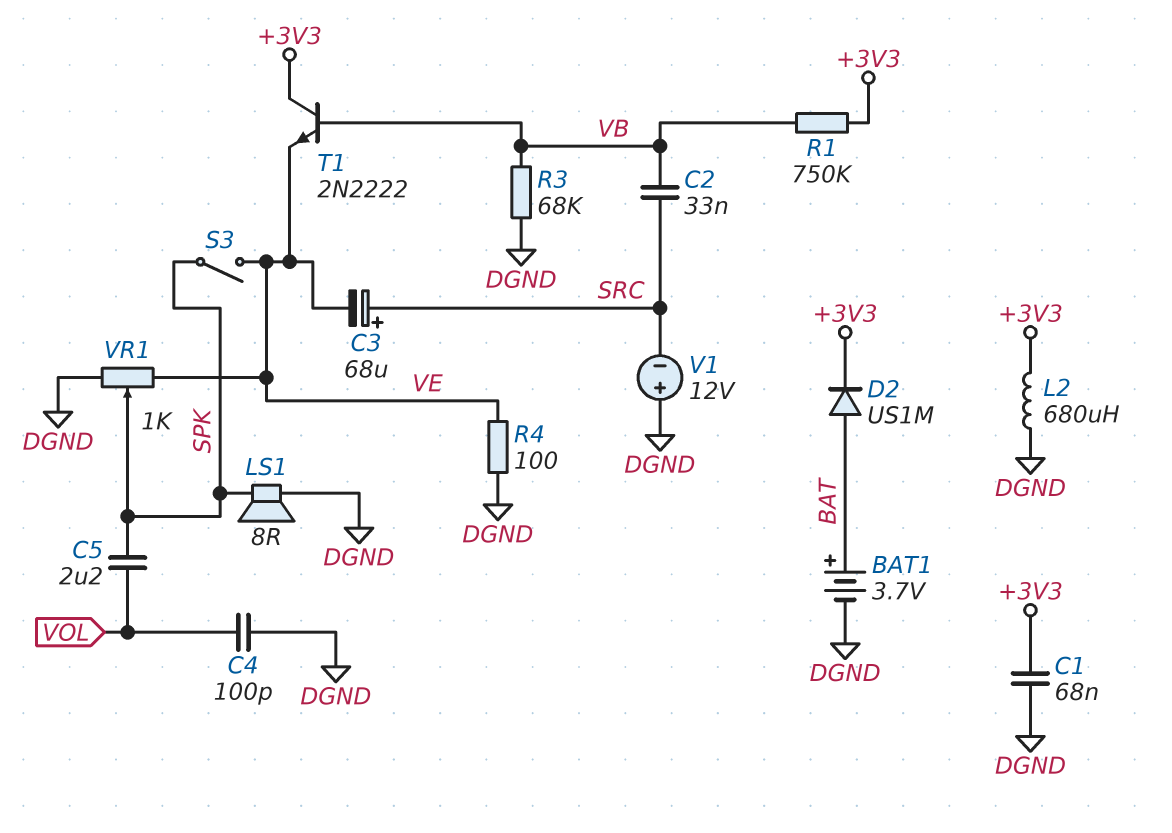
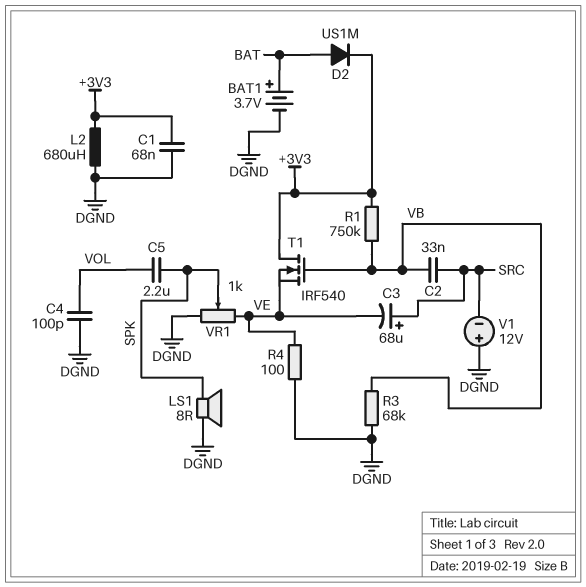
S3: switch (SPK, VE) -> none
T1: NPN 2N2222 (B VB, C +3V3, E VE) -> NMOS IRF540 (G VB, D +3V3, S VE)

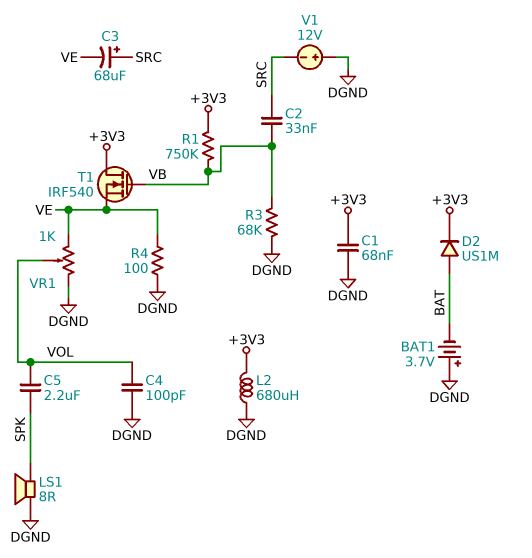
BAT1: 3.7V (plus BAT, minus DGND) -> 3.7V (plus DGND, minus BAT)
VR1: 1k (DGND, VE, wiper SPK) -> 1k (DGND, VE, wiper VOL)

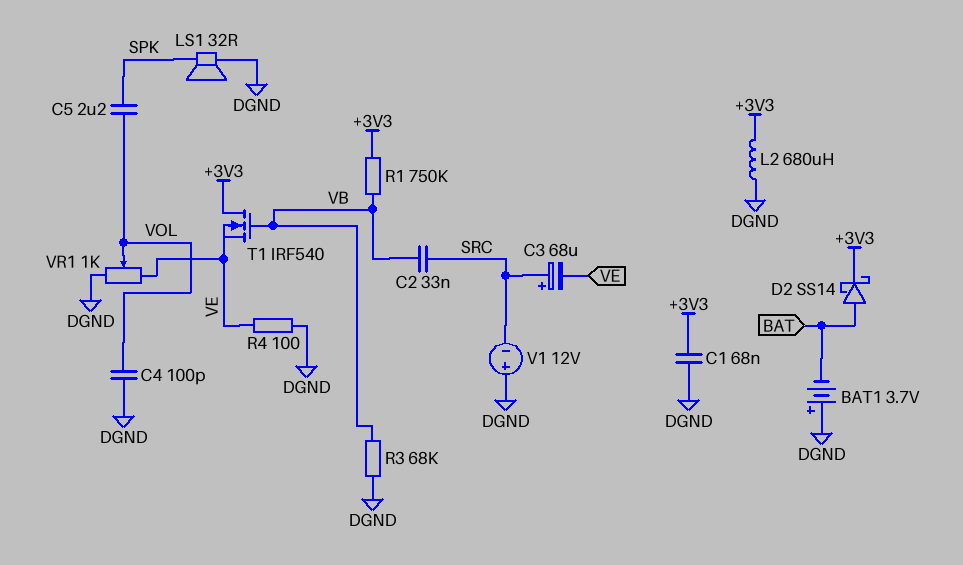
D2: diode US1M (A BAT, K +3V3) -> schottky SS14 (A BAT, K +3V3)
LS1: speaker 8R (DGND, SPK) -> speaker 32R (DGND, SPK)

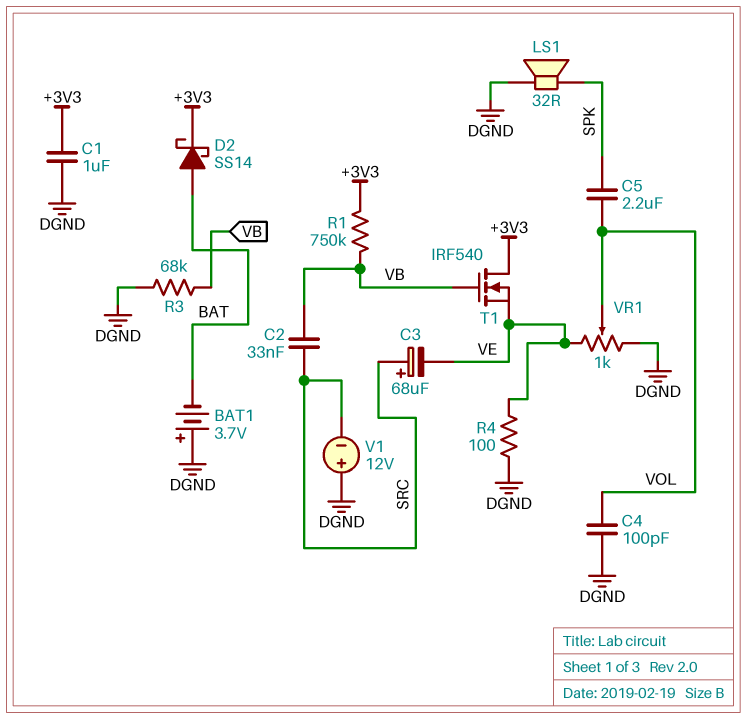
C1: 68nF (+3V3, DGND) -> 1uF (+3V3, DGND)
L2: 680uH (+3V3, DGND) -> none

